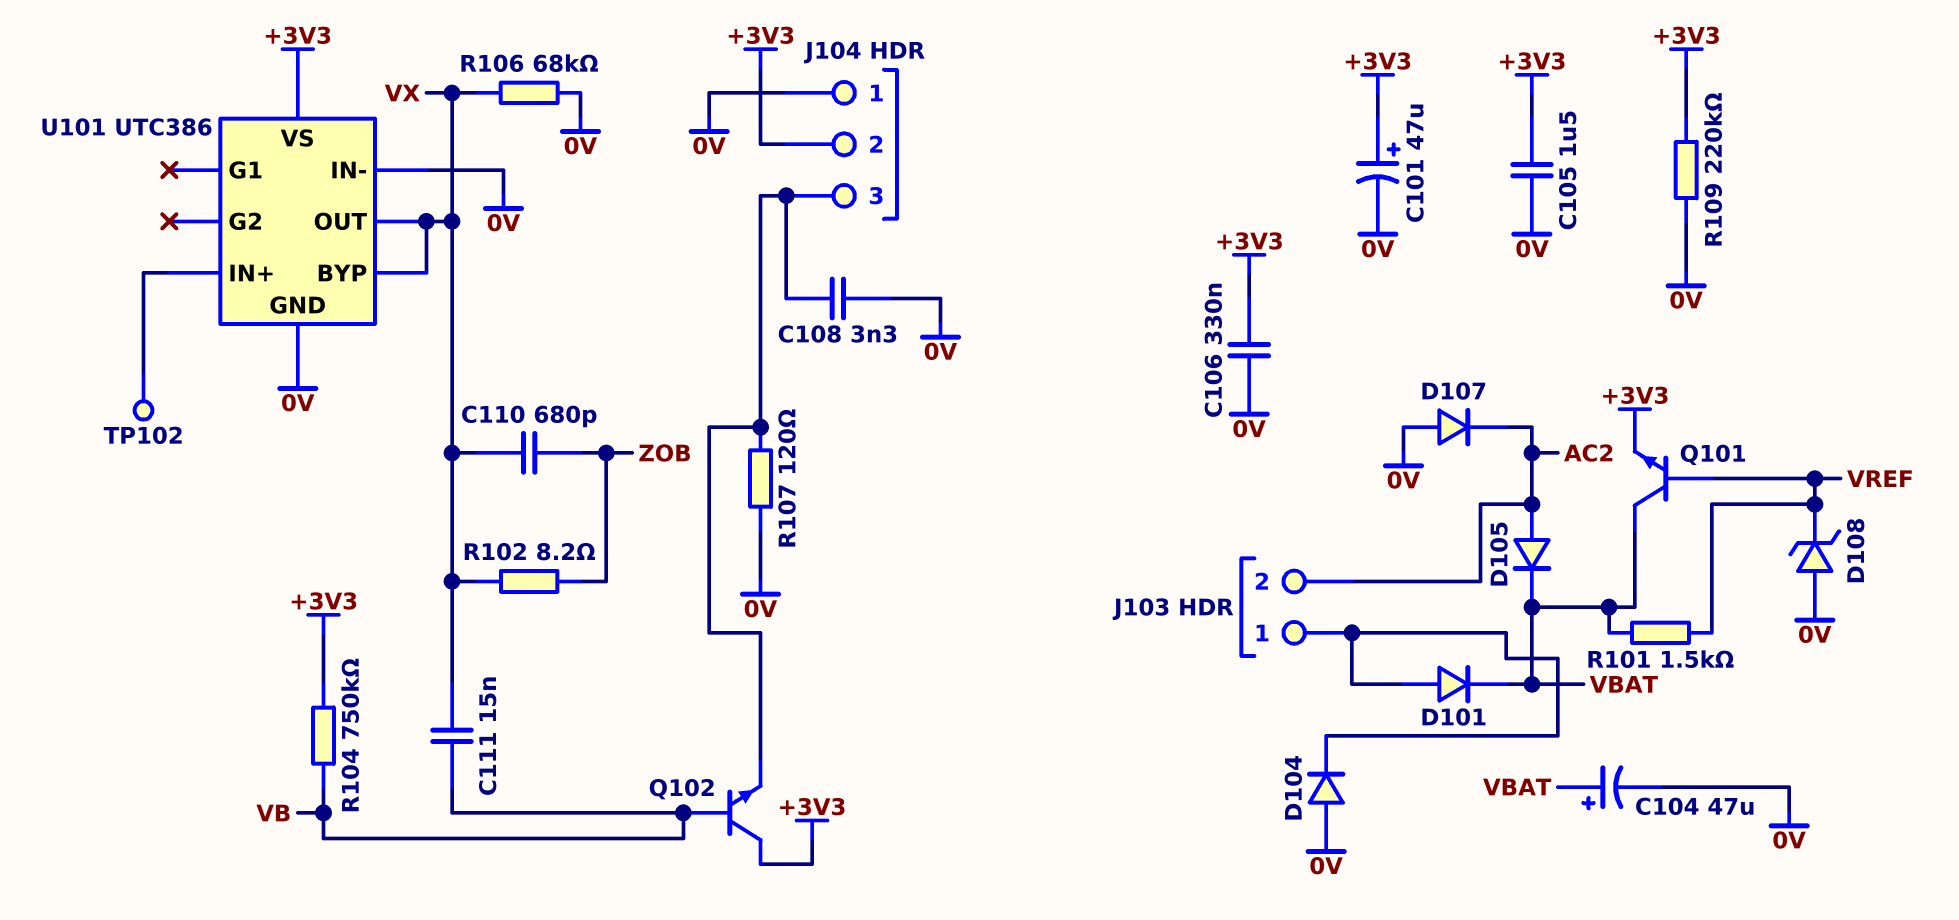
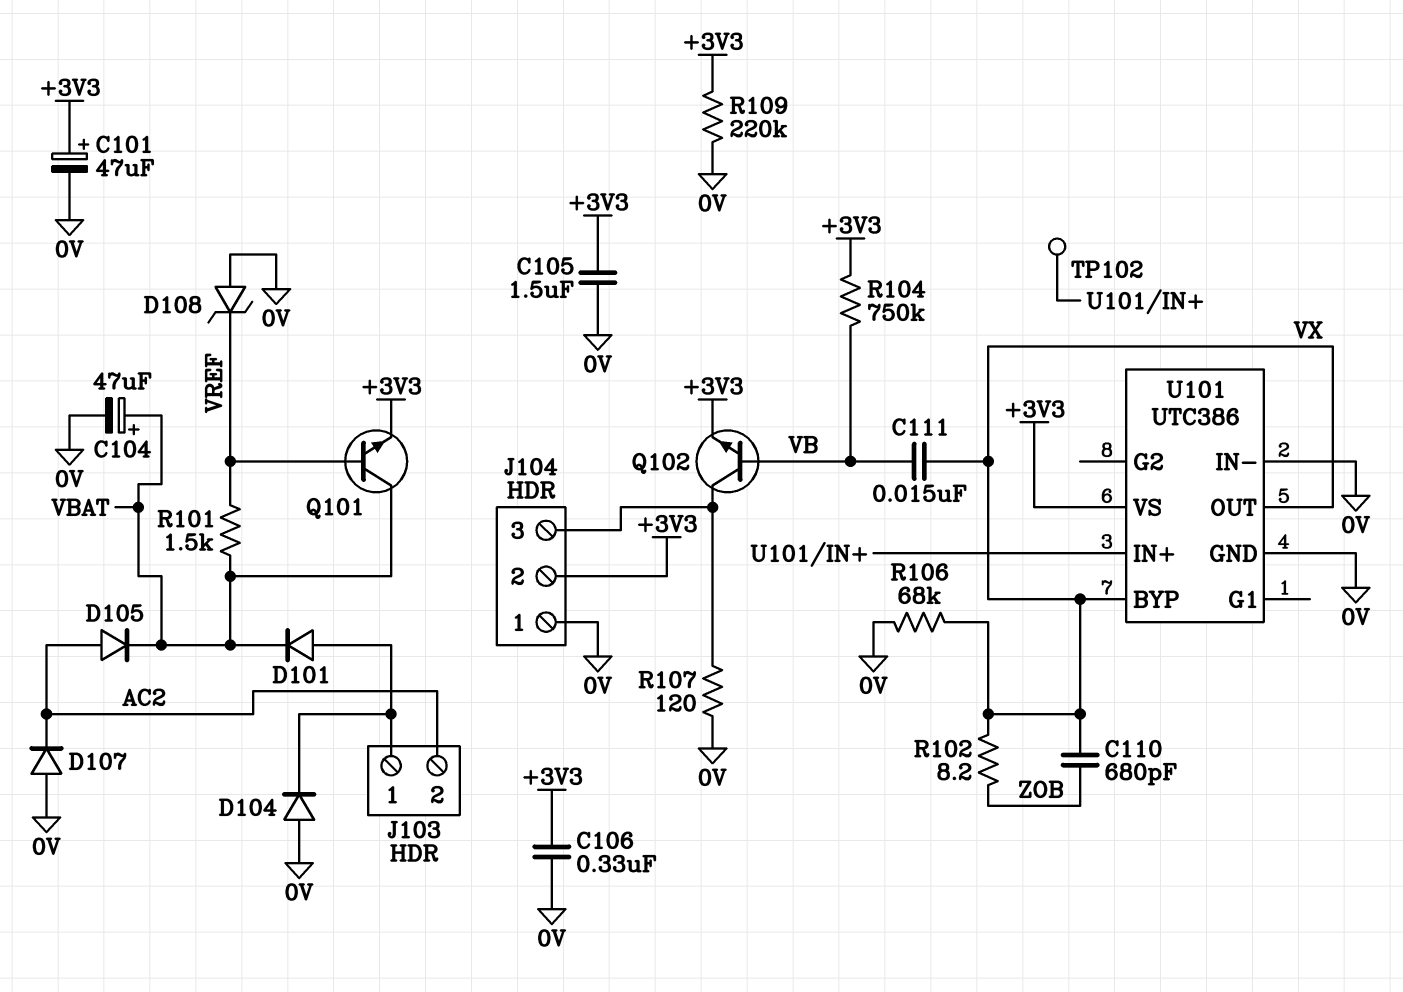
C108: 3.3nF (0V, J104/3) -> none
Q102: NPN (B VB, C +3V3, E J104/3) -> NPN (B VB, C J104/3, E +3V3)

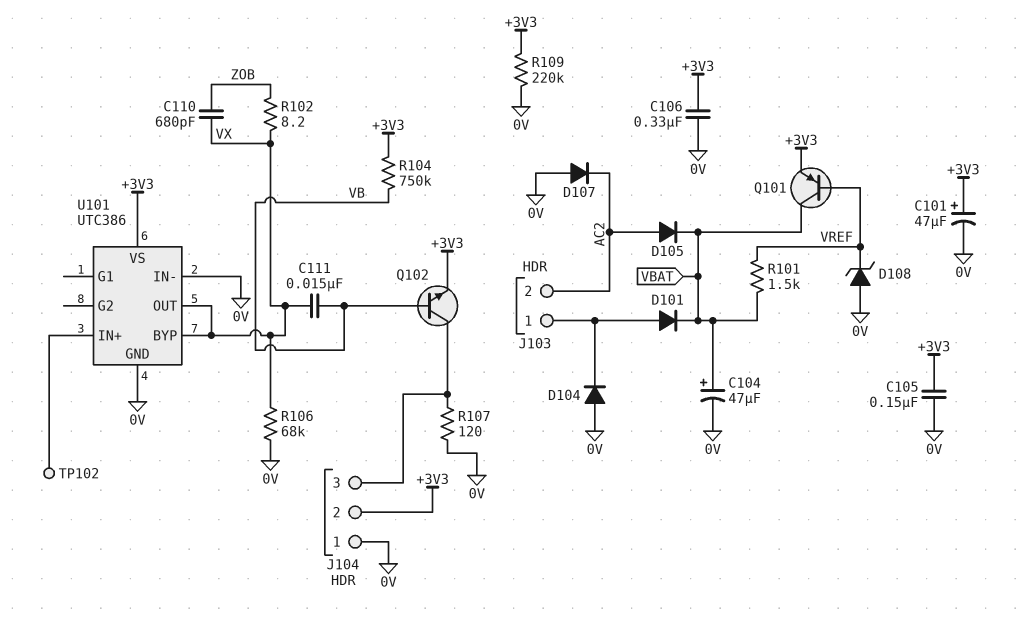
C105: 1.5uF (+3V3, 0V) -> 150nF (+3V3, 0V)
Q101: NPN (B VREF, C VBAT, E +3V3) -> PNP (B VREF, C VBAT, E +3V3)

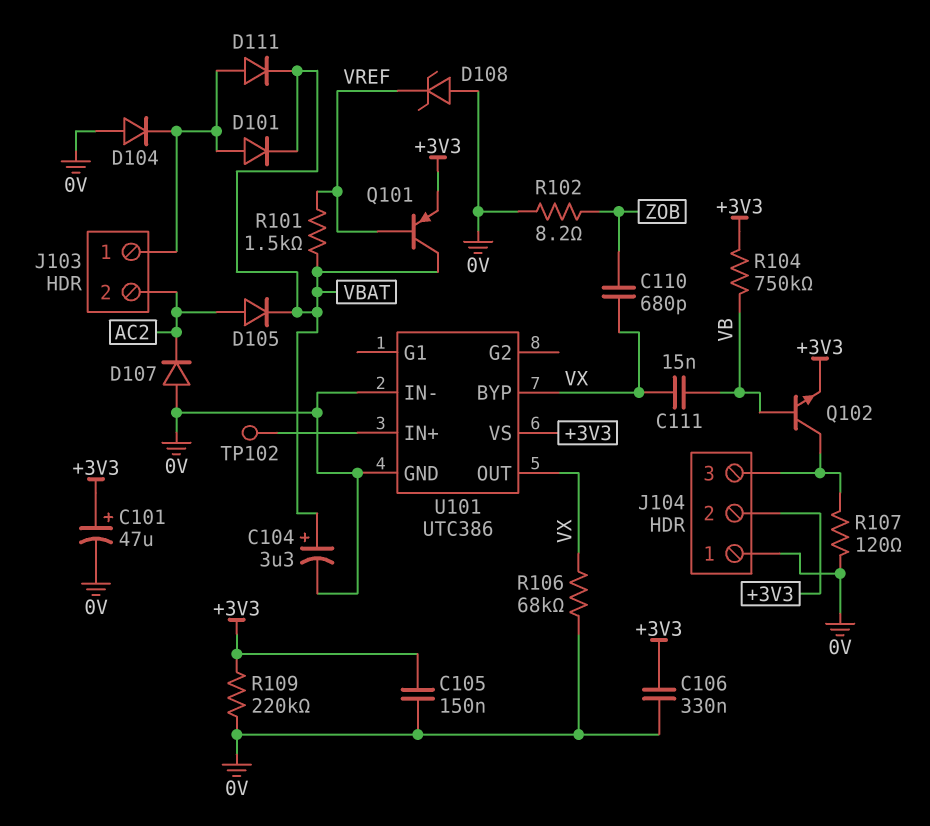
C104: 47uF (plus VBAT, minus 0V) -> 3.3uF (plus VBAT, minus 0V)
D111: none -> diode (A J103/1, K VBAT)
R102: 8.2 (VX, ZOB) -> 8.2 (0V, ZOB)

